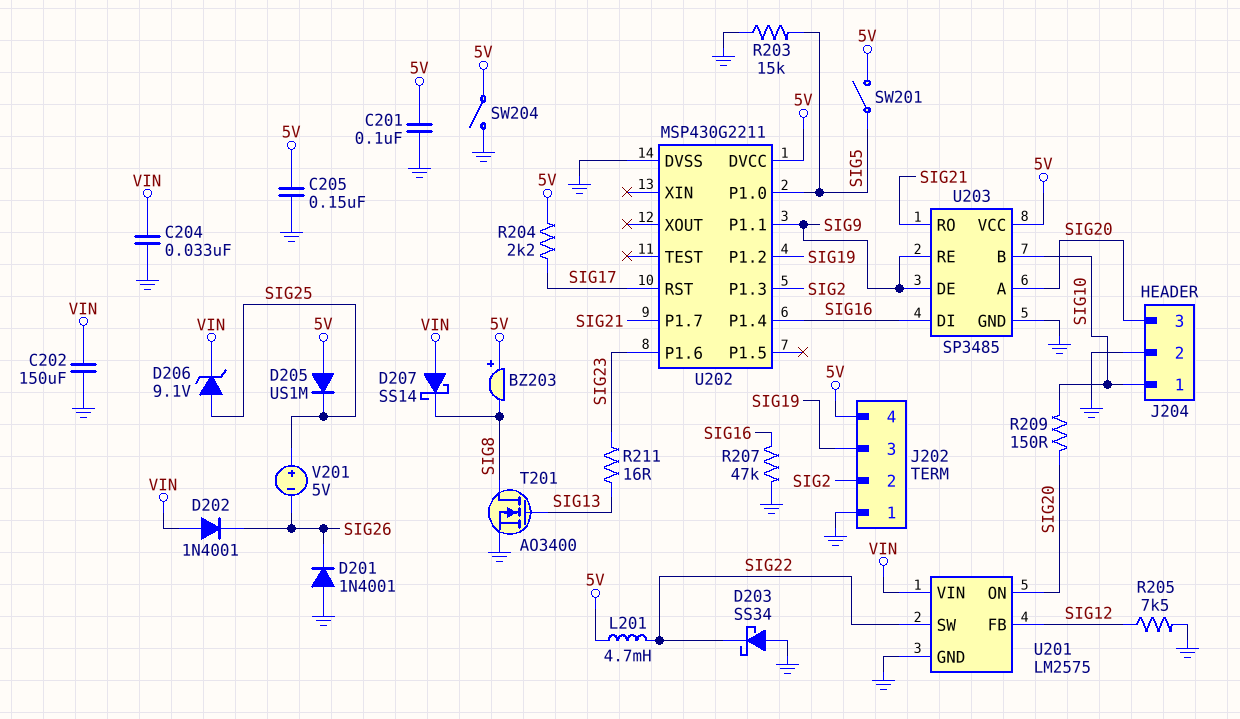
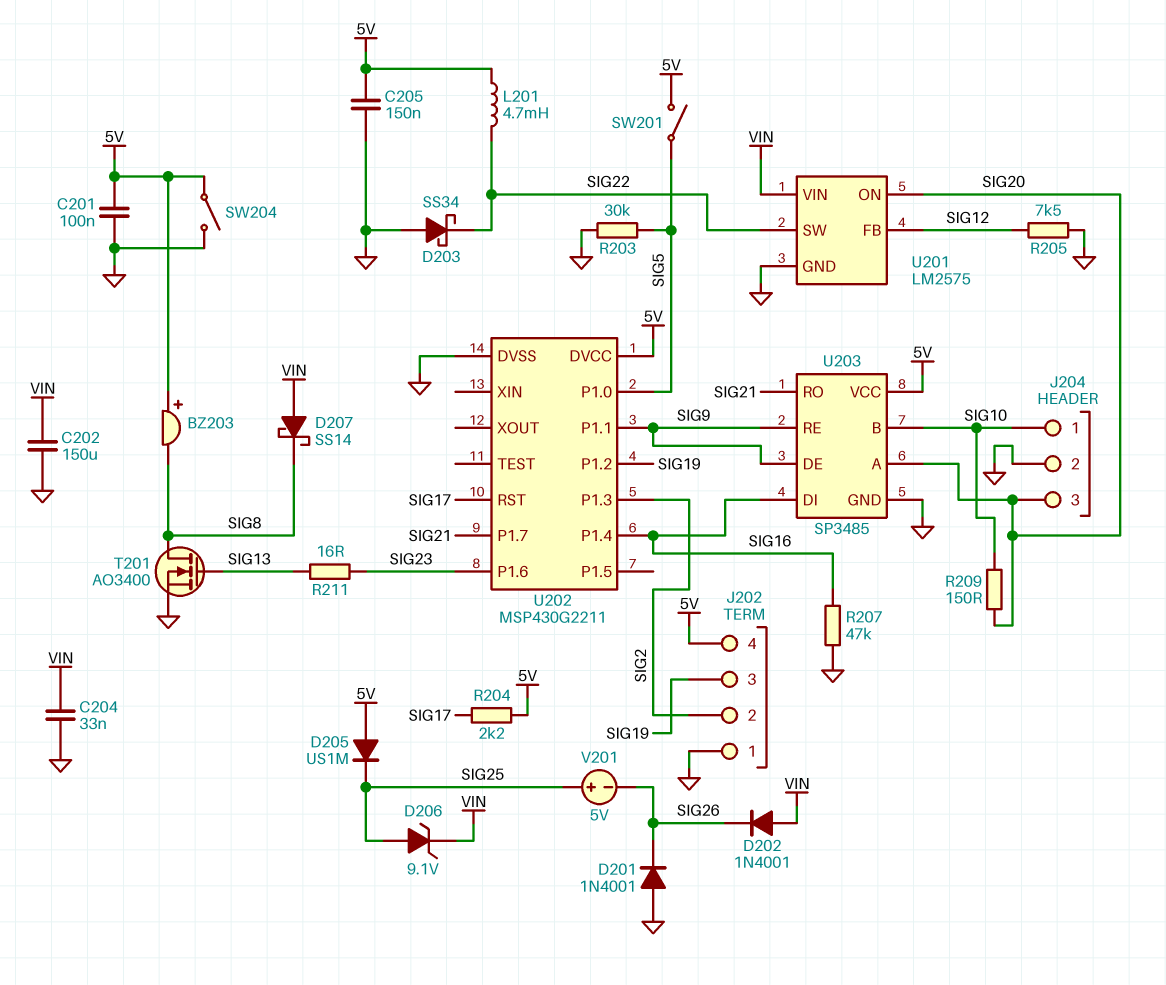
R203: 15k (GND, SIG5) -> 30k (GND, SIG5)

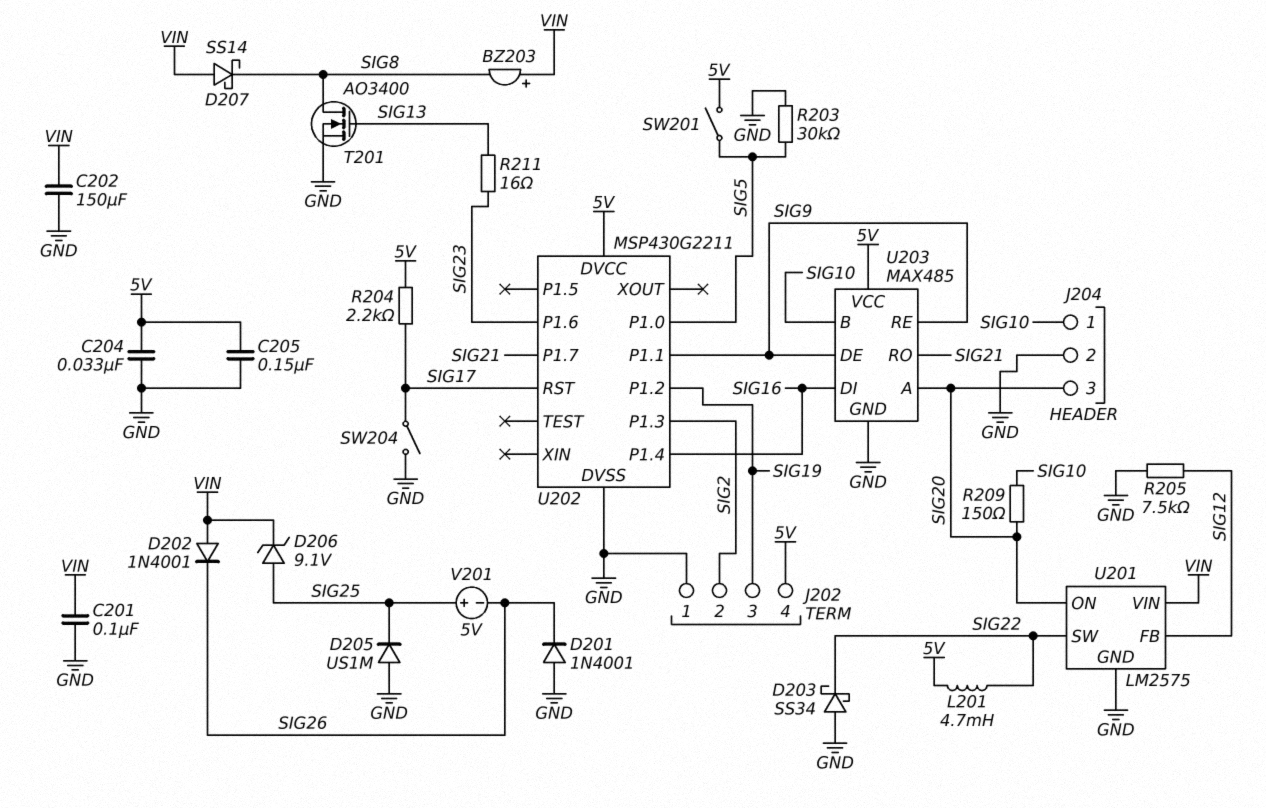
BZ203: buzzer (plus 5V, minus SIG8) -> buzzer (plus VIN, minus SIG8)
C201: 100nF (5V, GND) -> 100nF (GND, VIN)
C204: 33nF (GND, VIN) -> 33nF (5V, GND)
D205: diode US1M (A 5V, K SIG25) -> diode US1M (A GND, K SIG25)
R207: 47k (GND, SIG16) -> none
SW204: switch (5V, GND) -> switch (GND, SIG17)
U203: SP3485 -> MAX485

